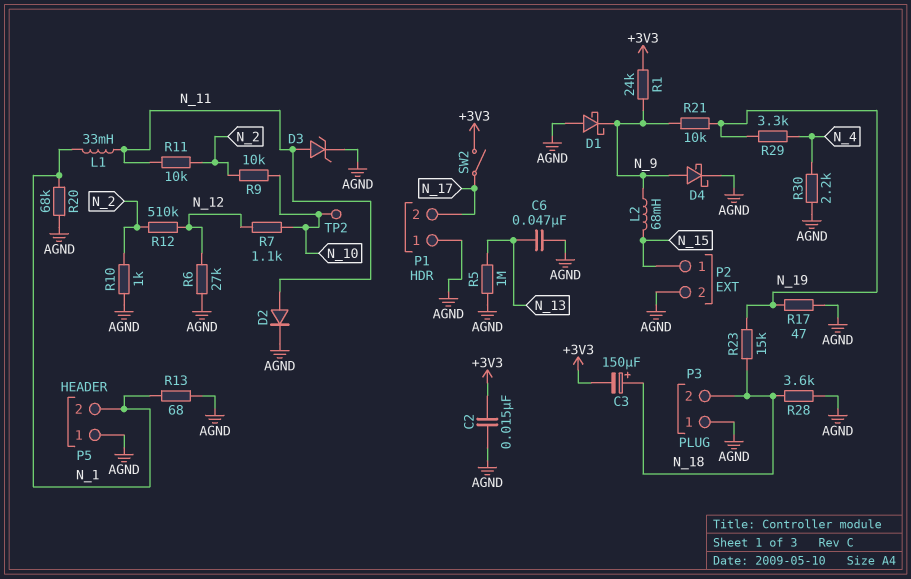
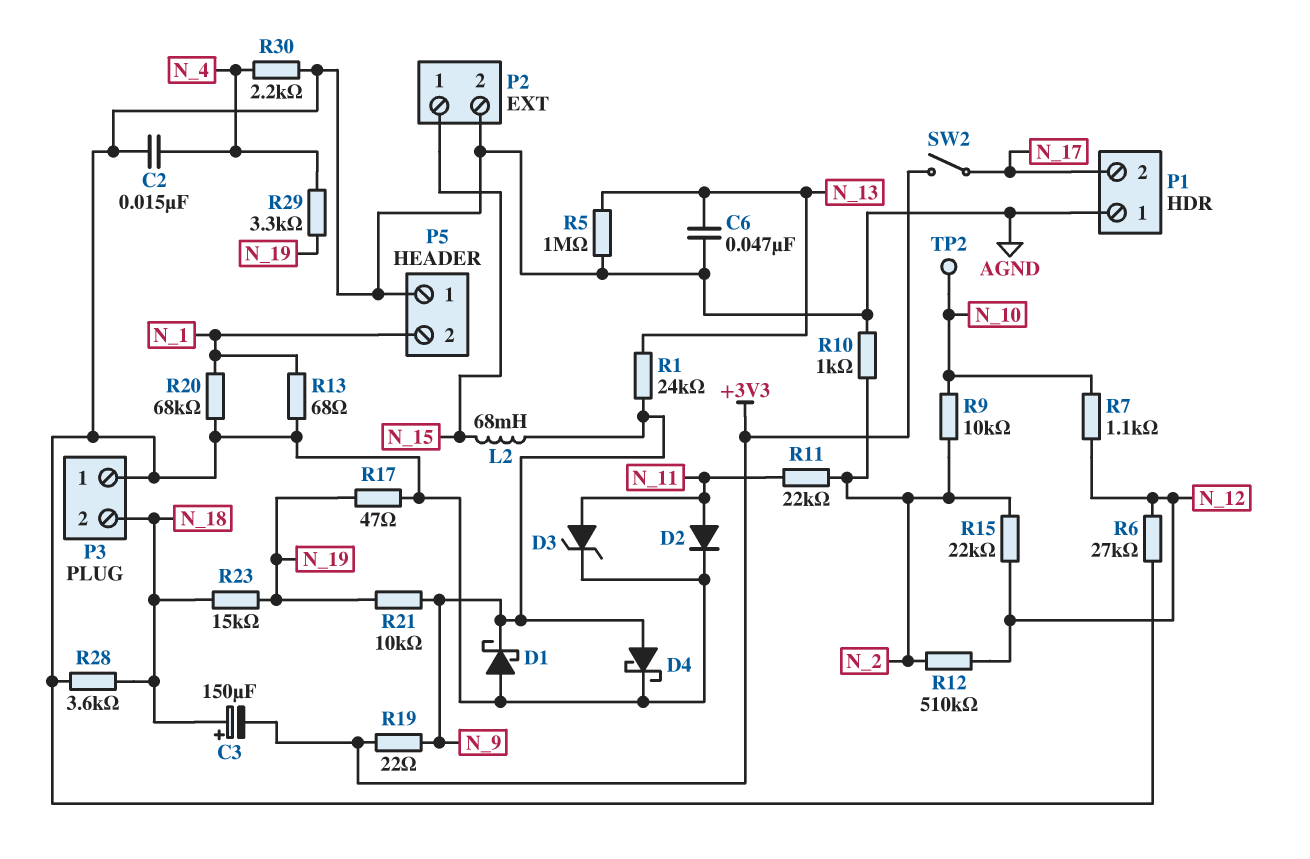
C2: 15nF (+3V3, AGND) -> 15nF (AGND, N_4)
L1: 33mH (N_1, N_11) -> none
R1: 24k (+3V3, N_9) -> 24k (N_9, N_13)
R11: 10k (N_2, N_11) -> 22k (N_2, N_11)
R15: none -> 22k (N_2, N_12)
R19: none -> 22 (+3V3, N_9)

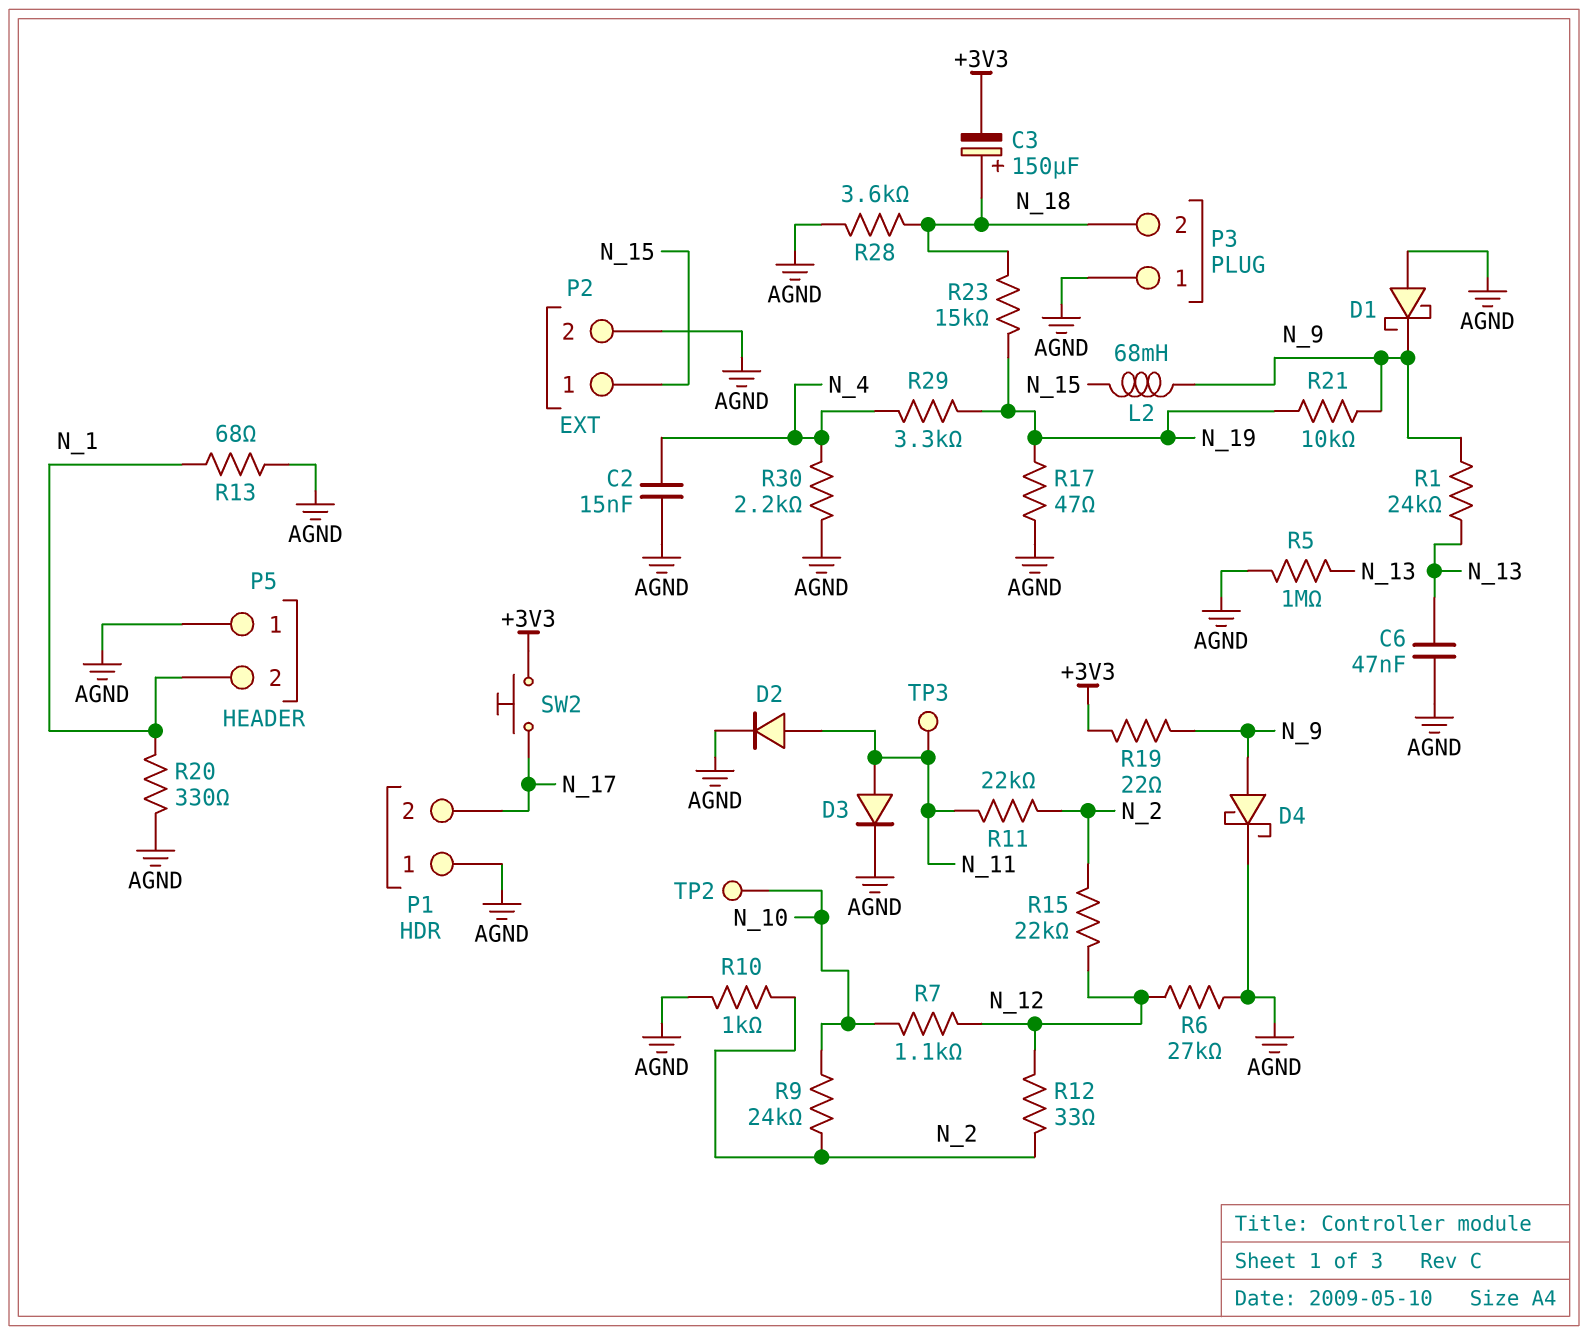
D3: zener (A N_11, K AGND) -> diode (A N_11, K AGND)
R9: 10k (N_2, N_10) -> 24k (N_2, N_10)
R12: 510k (N_2, N_12) -> 33 (N_2, N_12)
R20: 68k (AGND, N_1) -> 330 (AGND, N_1)
SW2: switch (+3V3, N_17) -> button (+3V3, N_17)
TP3: none -> test point (N_11)

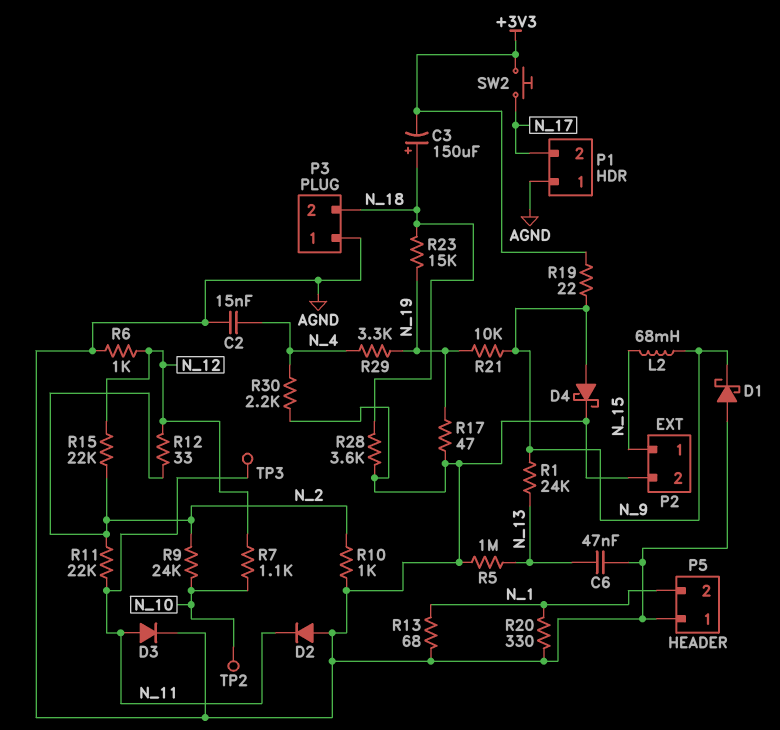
D2: diode (A N_11, K AGND) -> diode (A AGND, K N_11)
R6: 27k (AGND, N_12) -> 1k (AGND, N_12)

